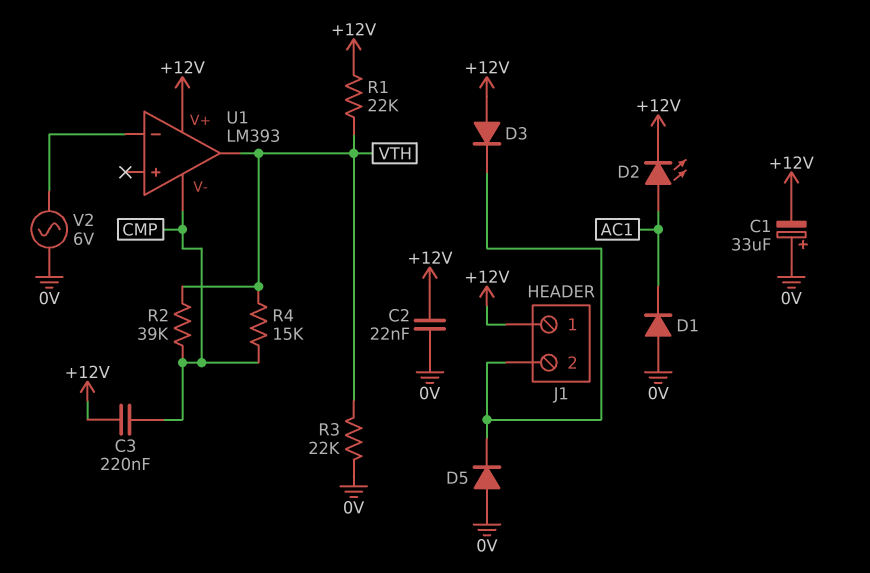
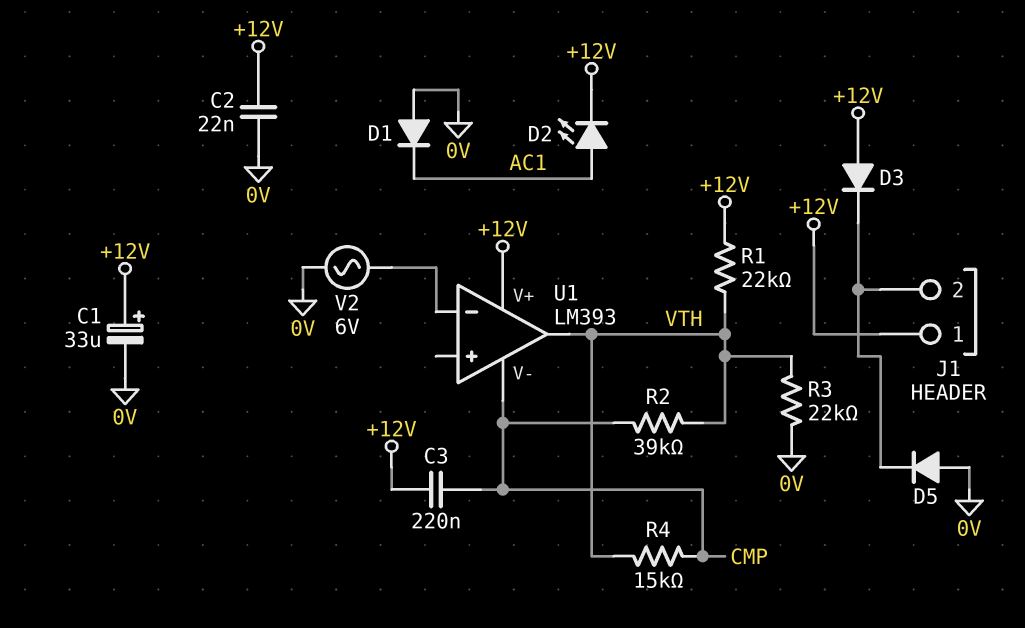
C1: 33uF (plus 0V, minus +12V) -> 33uF (plus +12V, minus 0V)

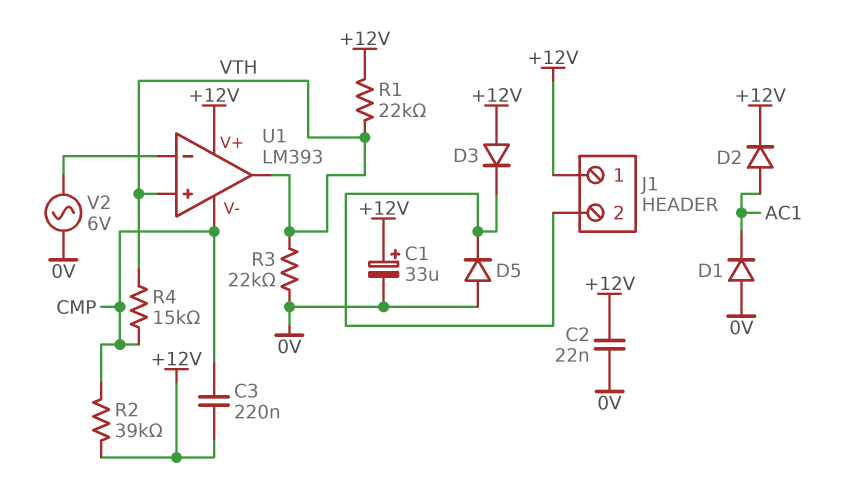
D2: LED (A AC1, K +12V) -> diode (A AC1, K +12V)
R2: 39k (CMP, VTH) -> 39k (+12V, CMP)
U1 pin in+: none -> VTH

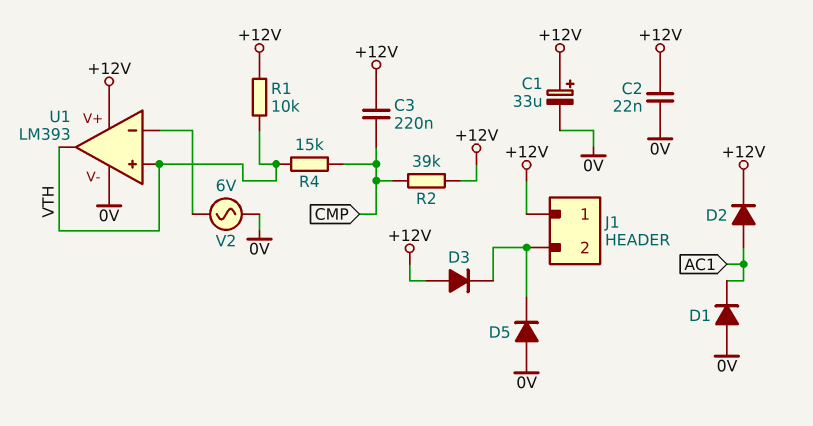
R1: 22k (+12V, VTH) -> 10k (+12V, VTH)
R3: 22k (0V, VTH) -> none
U1 pin V-: CMP -> 0V

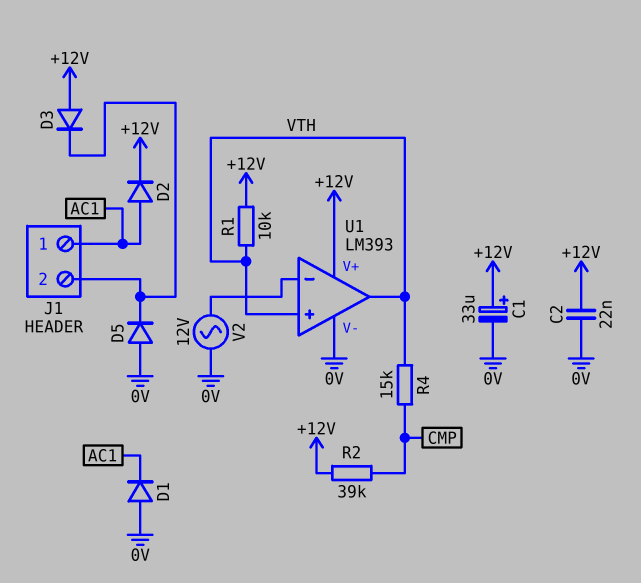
C3: 220nF (+12V, CMP) -> none
J1 pin 1: +12V -> AC1
V2: AC 6V (0V, U1/in-) -> AC 12V (0V, U1/in-)

